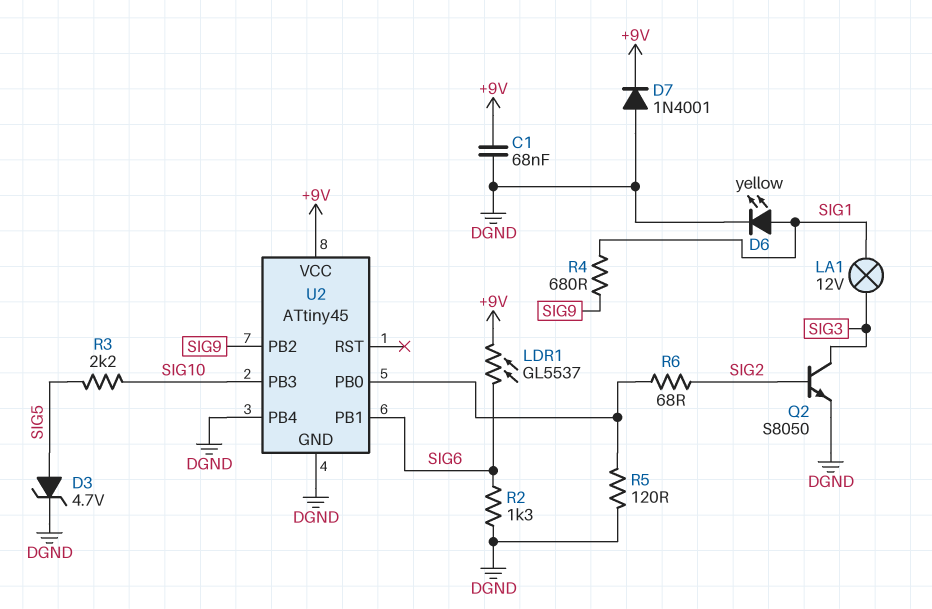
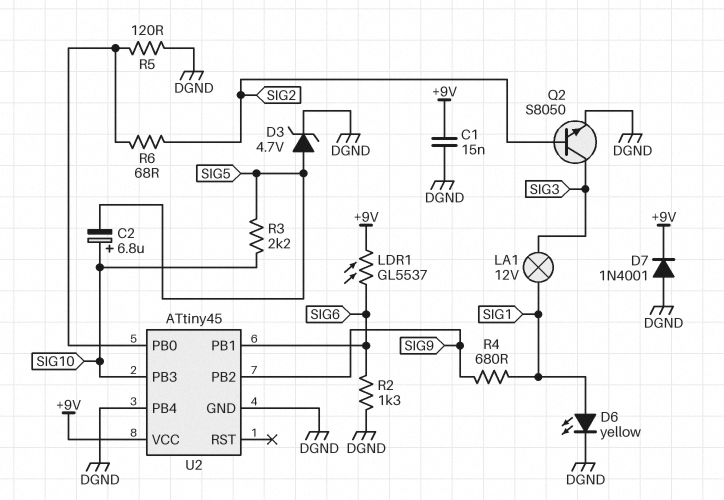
C1: 68nF (+9V, DGND) -> 15nF (+9V, DGND)
C2: none -> 6.8uF (plus SIG10, minus SIG5)

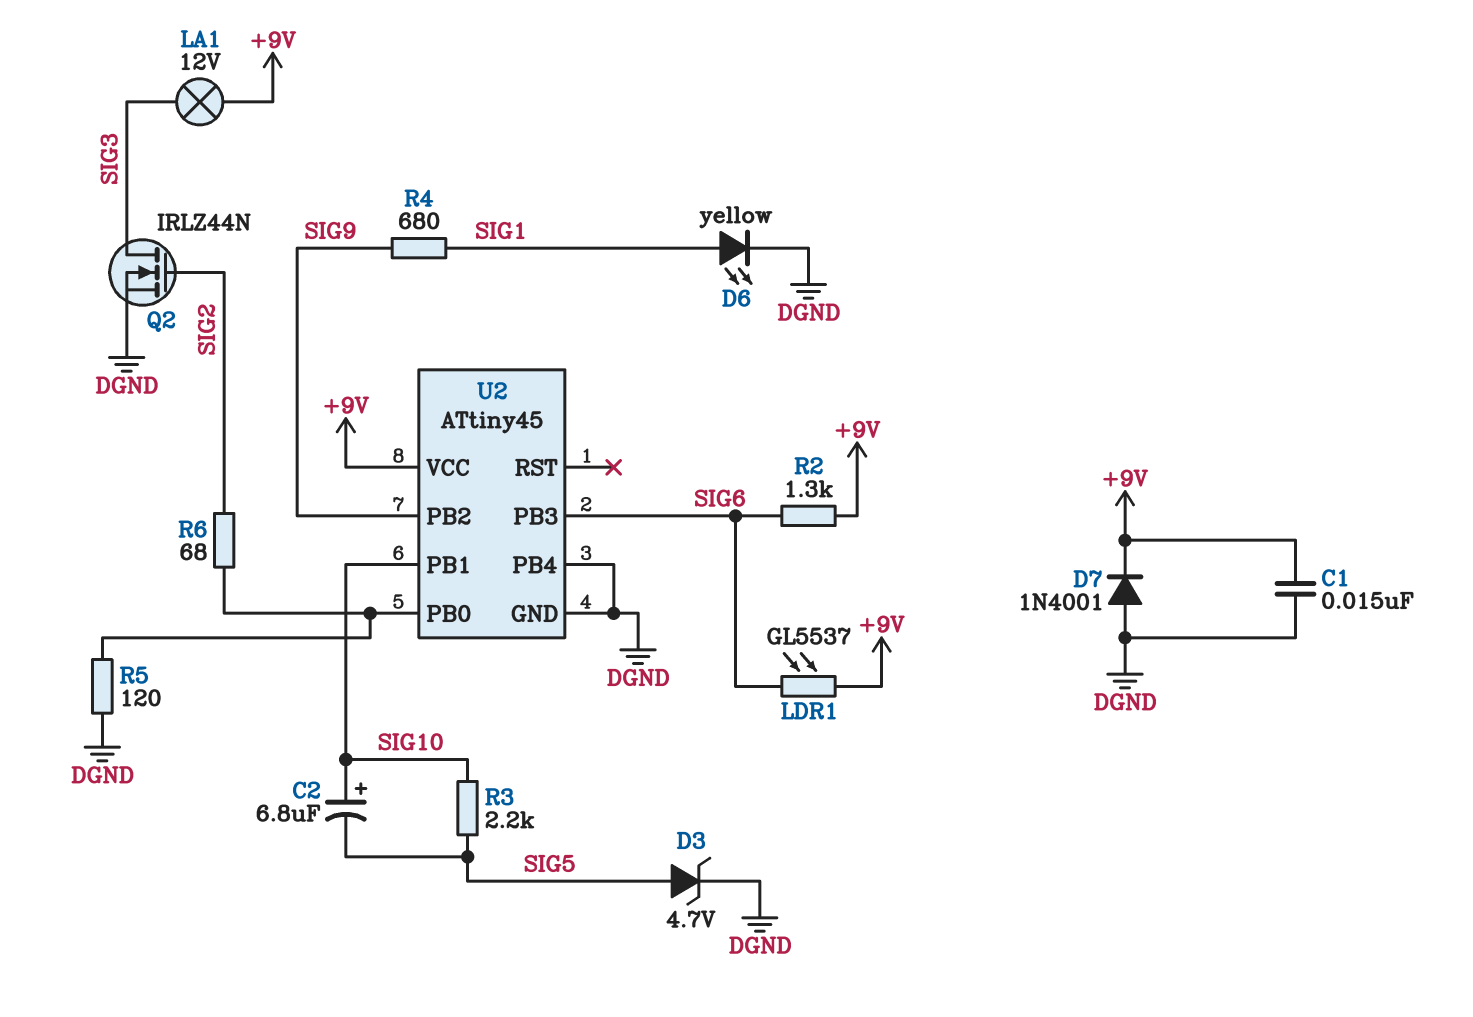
LA1: lamp 12V (SIG1, SIG3) -> lamp 12V (+9V, SIG3)
Q2: NPN S8050 (B SIG2, C SIG3, E DGND) -> NMOS IRLZ44N (G SIG2, D SIG3, S DGND)
R2: 1.3k (DGND, SIG6) -> 1.3k (+9V, SIG6)
U2 pin PB1: SIG6 -> SIG10
U2 pin PB3: SIG10 -> SIG6

